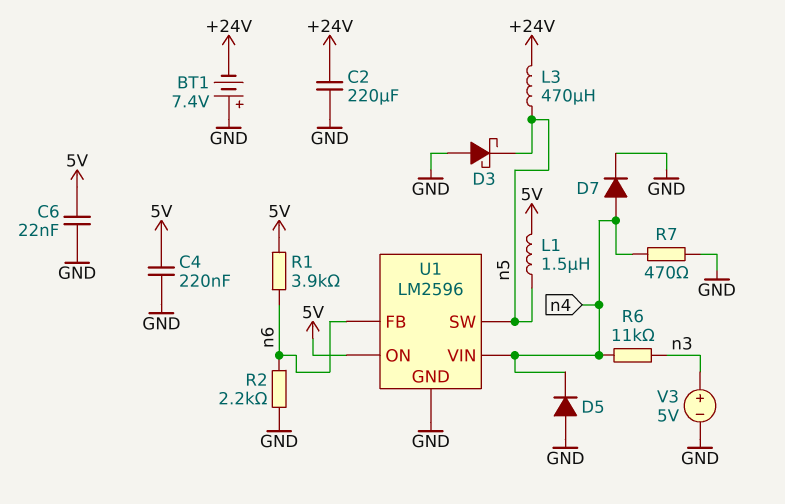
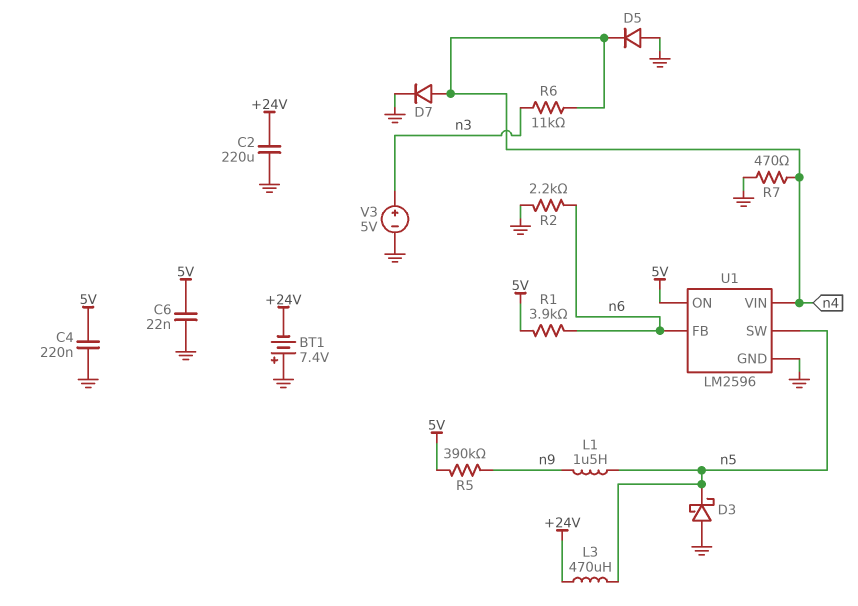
L1: 1.5uH (5V, n5) -> 1.5uH (n5, n9)
R5: none -> 390k (5V, n9)

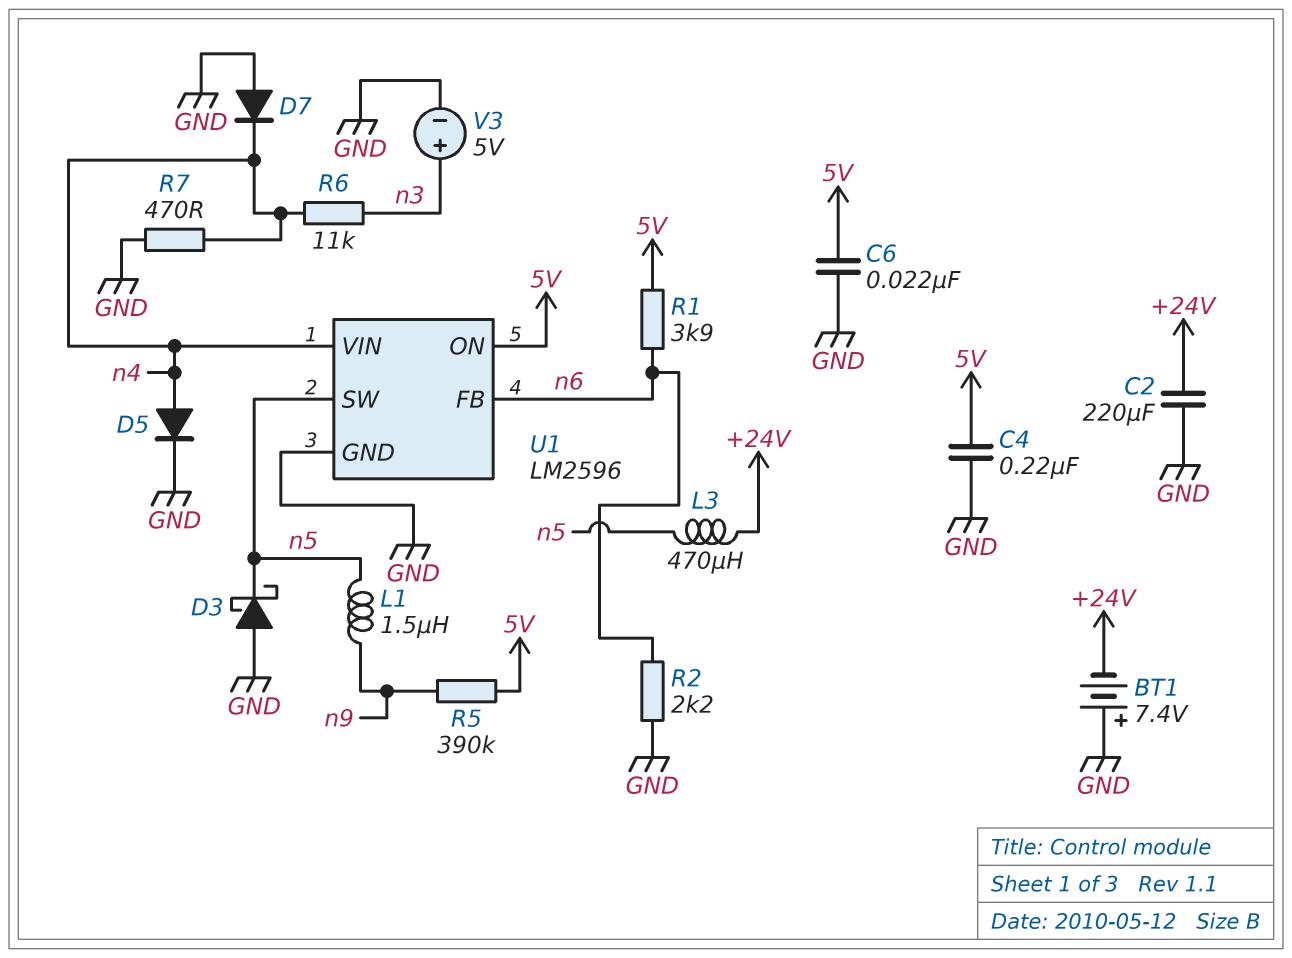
D5: diode (A GND, K n4) -> diode (A n4, K GND)
D7: diode (A n4, K GND) -> diode (A GND, K n4)

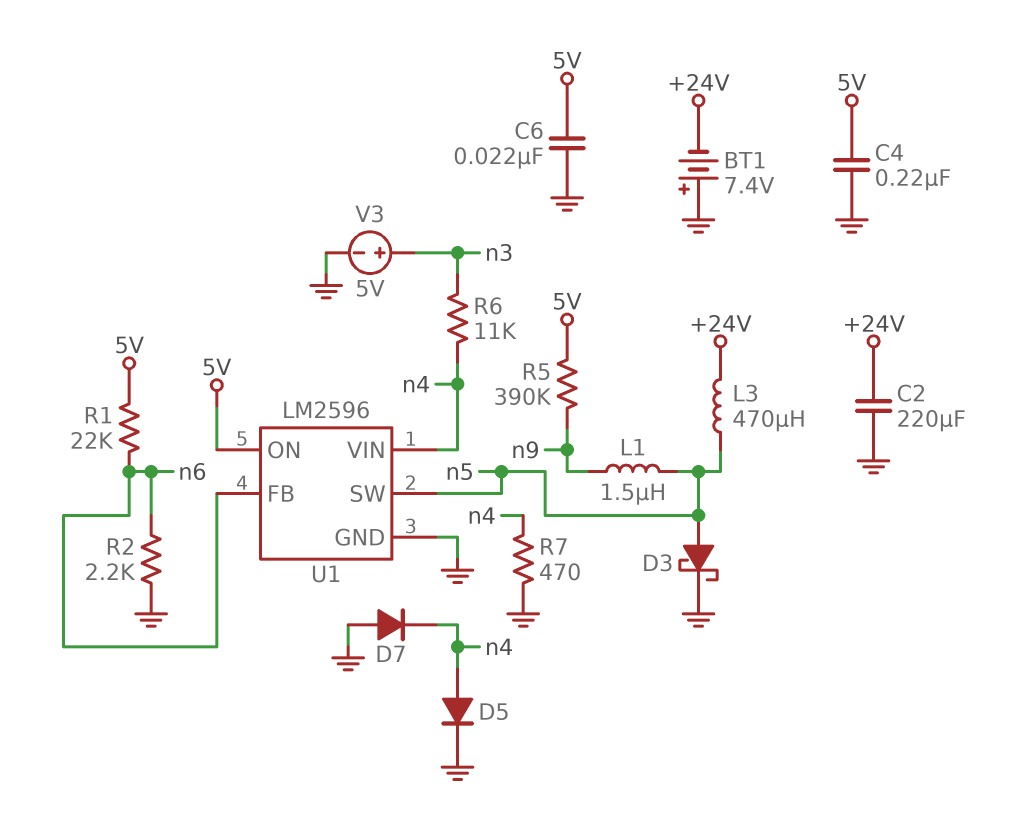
D3: schottky (A GND, K n5) -> schottky (A n5, K GND)
R1: 3.9k (5V, n6) -> 22k (5V, n6)

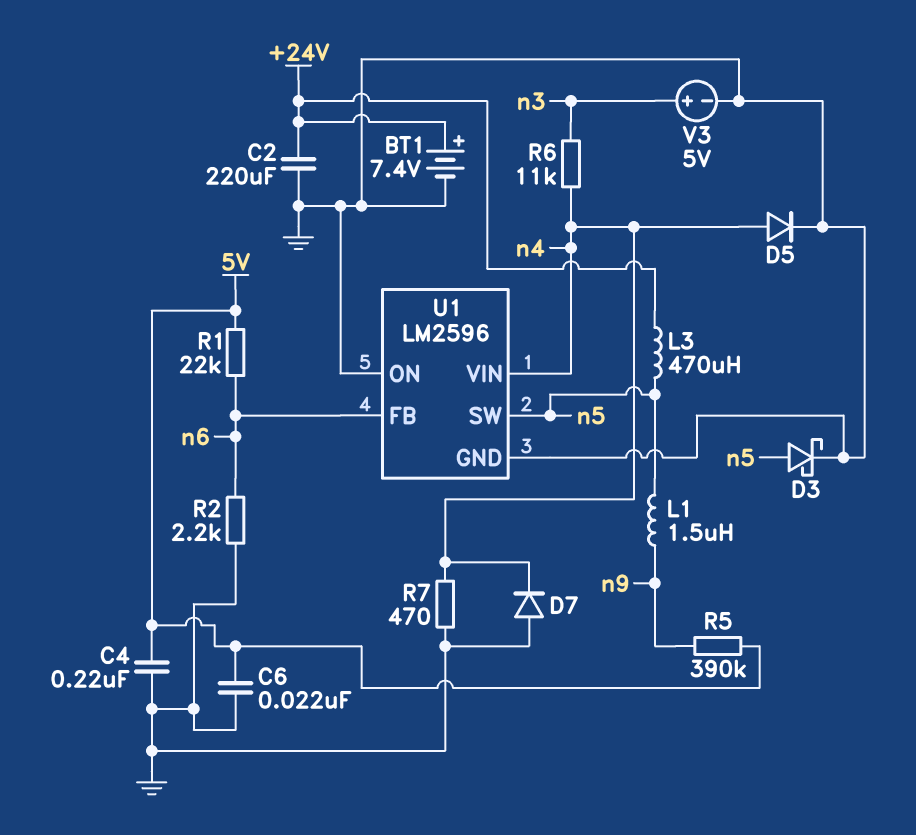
BT1: 7.4V (plus GND, minus +24V) -> 7.4V (plus +24V, minus GND)
U1 pin ON: 5V -> GND

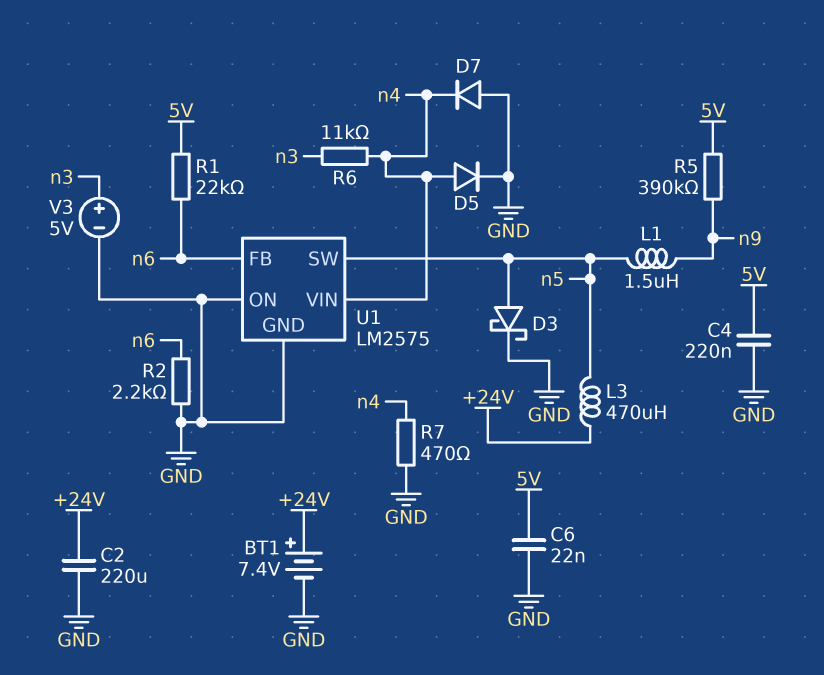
U1: LM2596 -> LM2575

